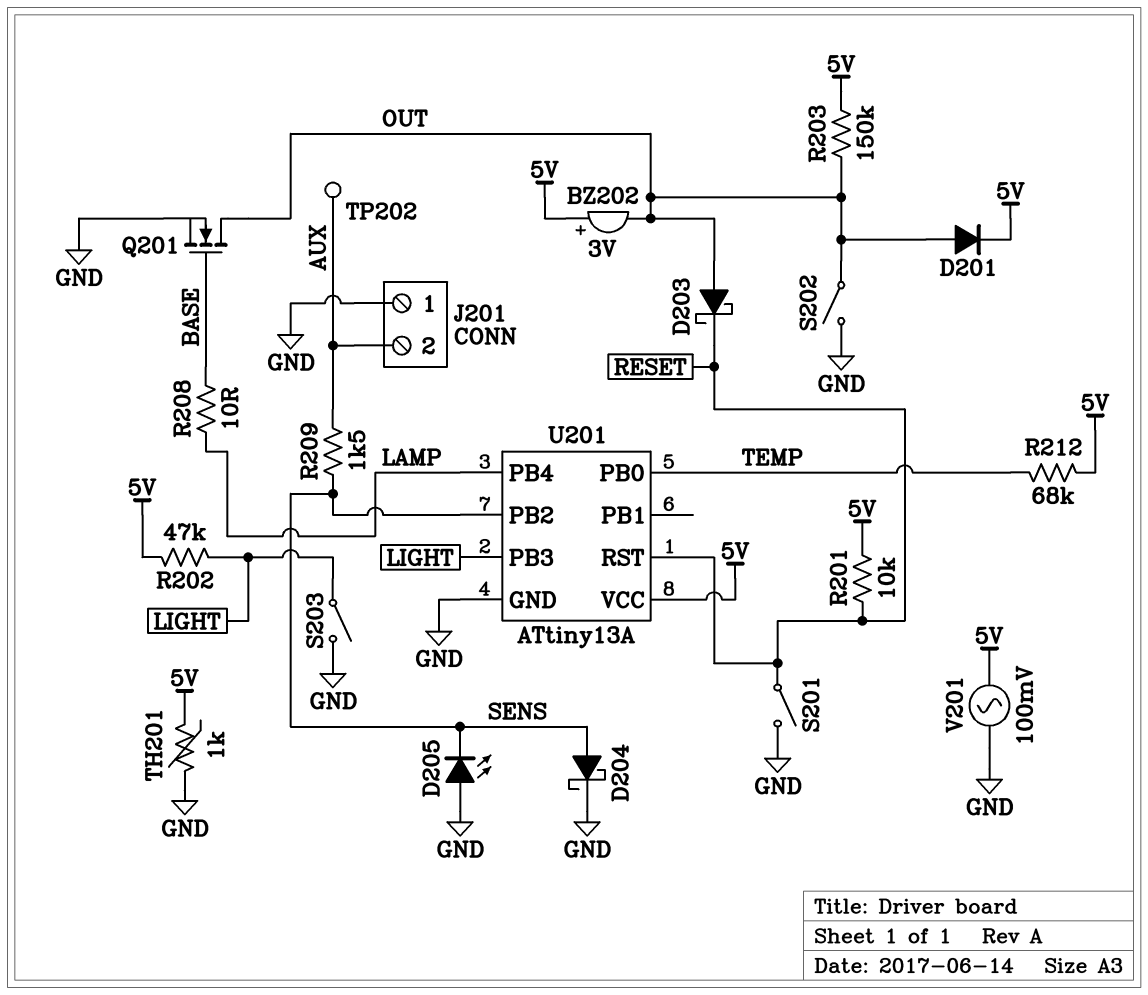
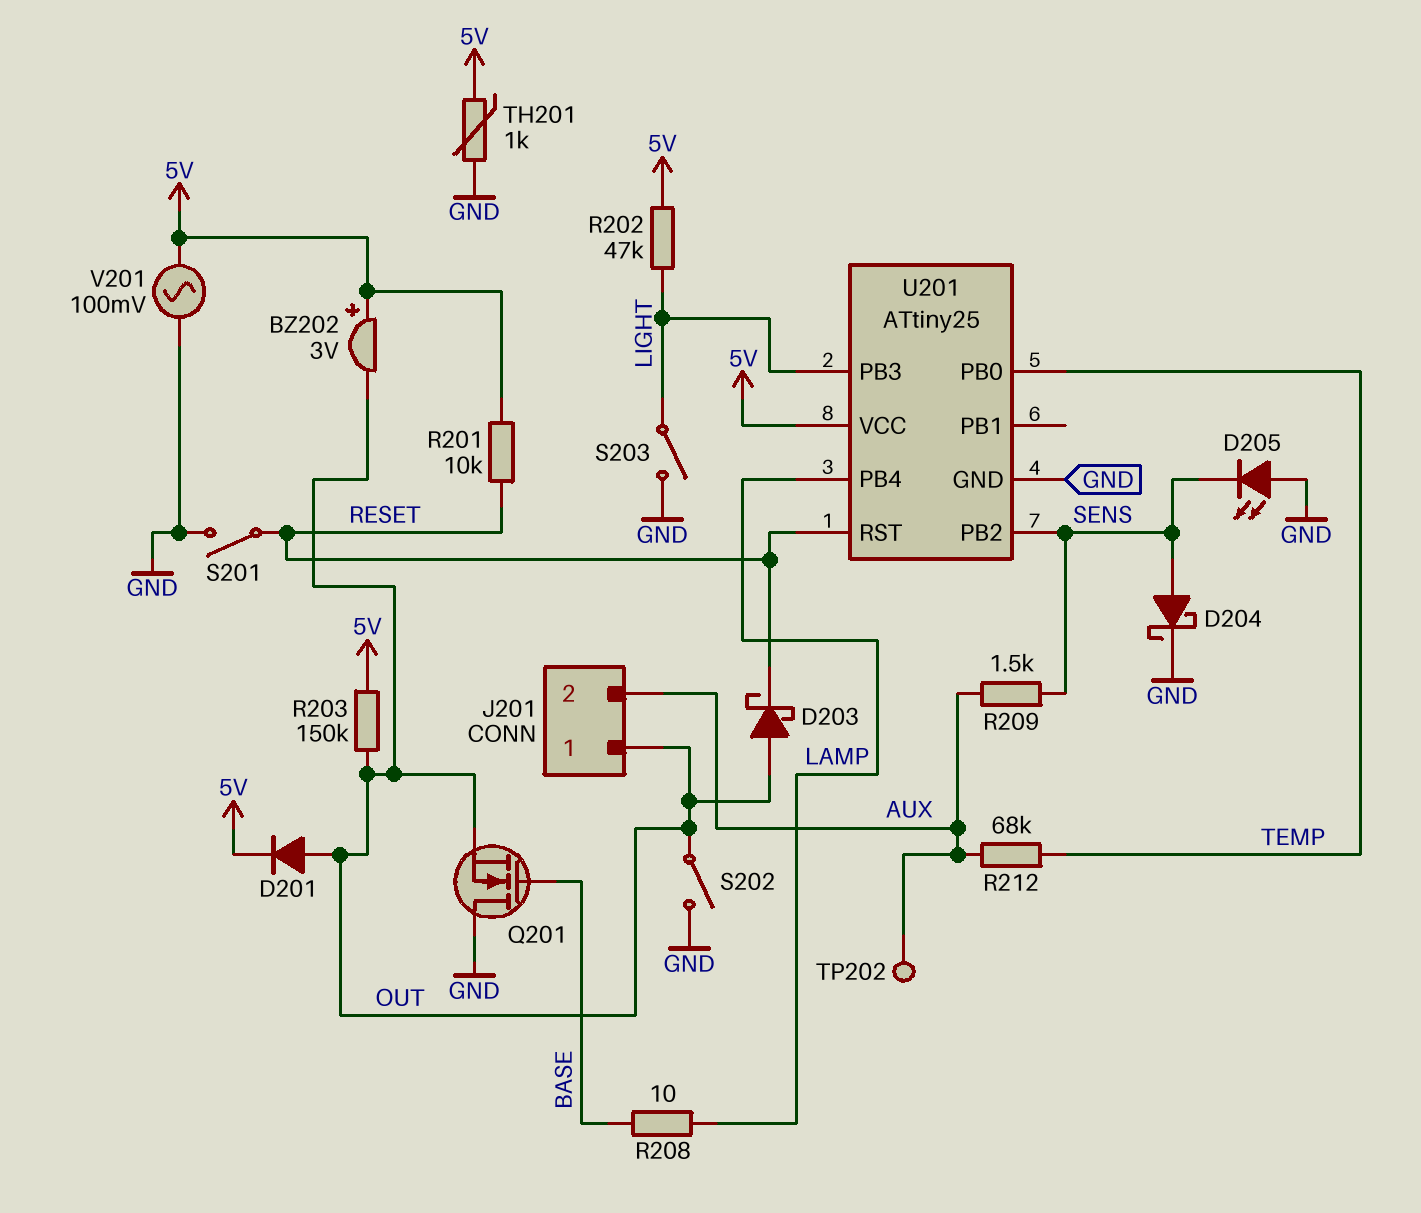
J201 pin 1: GND -> OUT
Q201: NMOS (G BASE, D OUT, S GND) -> NMOS (G BASE, D GND, S OUT)
R212: 68k (5V, TEMP) -> 68k (AUX, TEMP)
U201: ATtiny13A -> ATtiny25

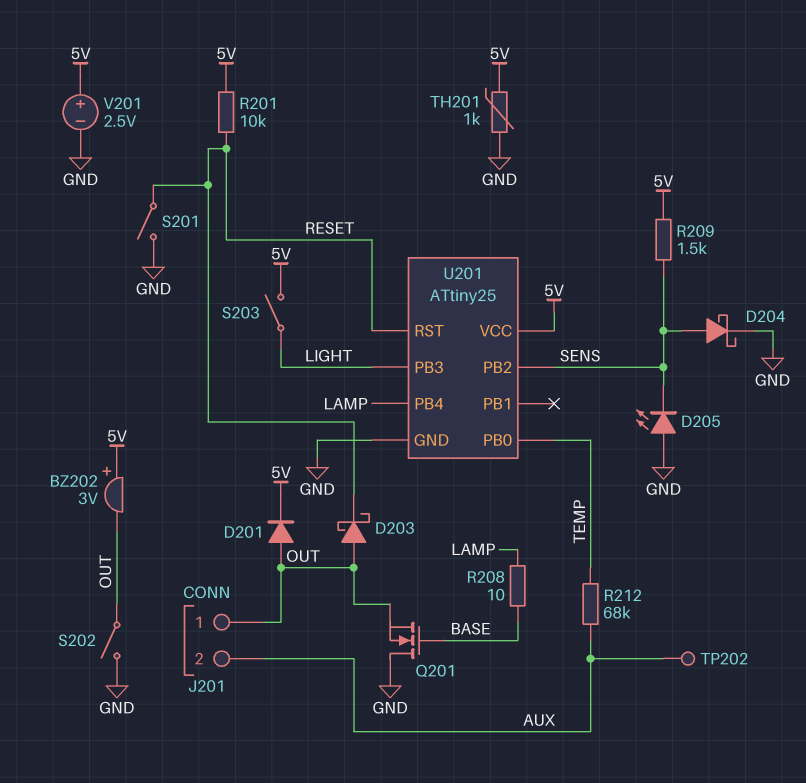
R202: 47k (5V, LIGHT) -> none
R203: 150k (5V, OUT) -> none
R209: 1.5k (AUX, SENS) -> 1.5k (5V, SENS)
S203: switch (GND, LIGHT) -> switch (5V, LIGHT)
V201: AC 100mV (5V, GND) -> 2.5V (plus 5V, minus GND)

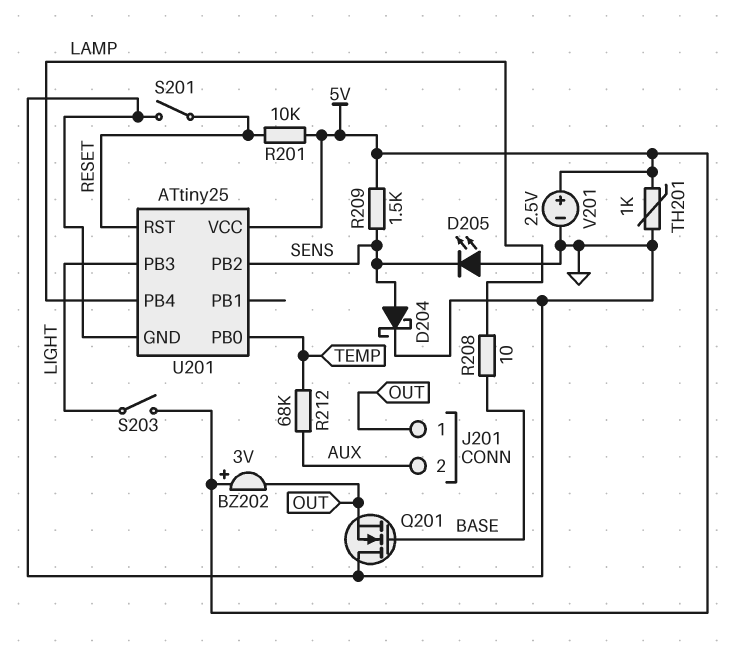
D201: diode (A OUT, K 5V) -> none
D203: schottky (A OUT, K RESET) -> none
S202: switch (GND, OUT) -> none
TP202: test point (AUX) -> none

